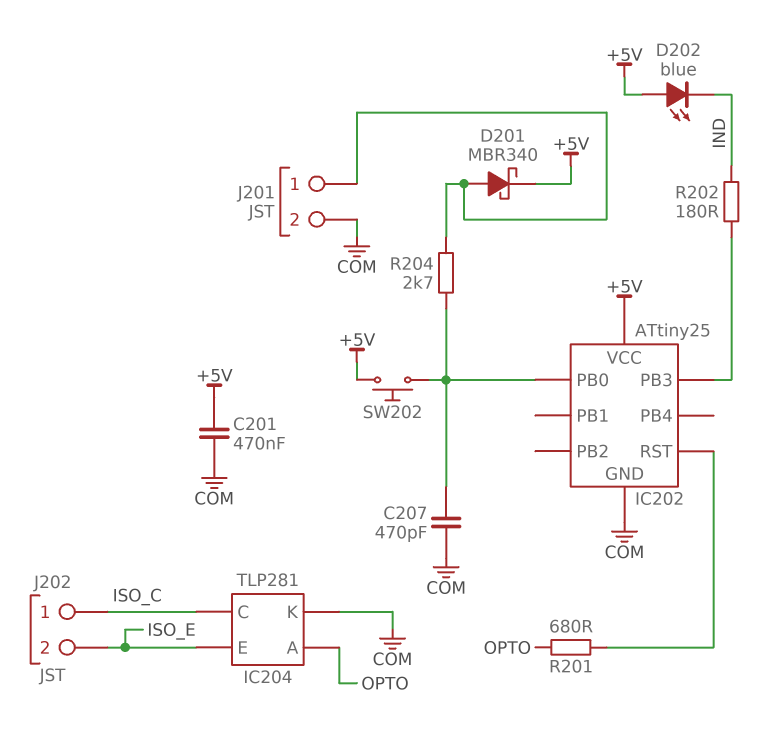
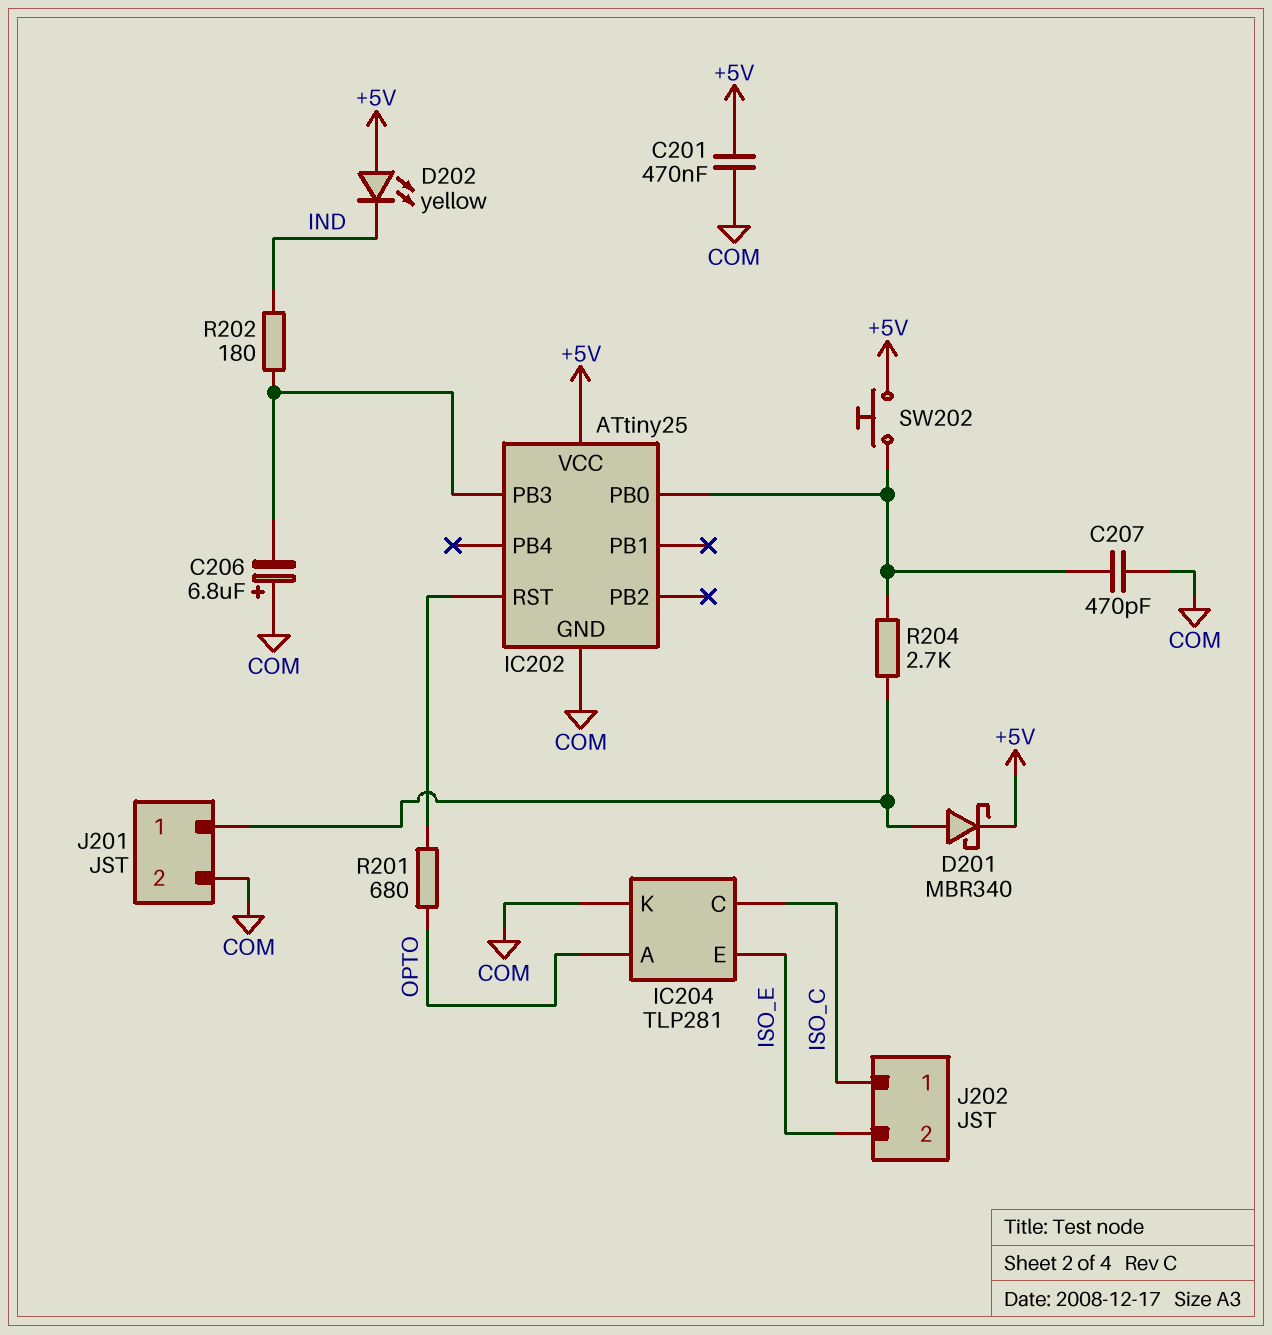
C206: none -> 6.8uF (plus COM, minus IC202/PB3)
D202: LED blue (A +5V, K IND) -> LED yellow (A +5V, K IND)

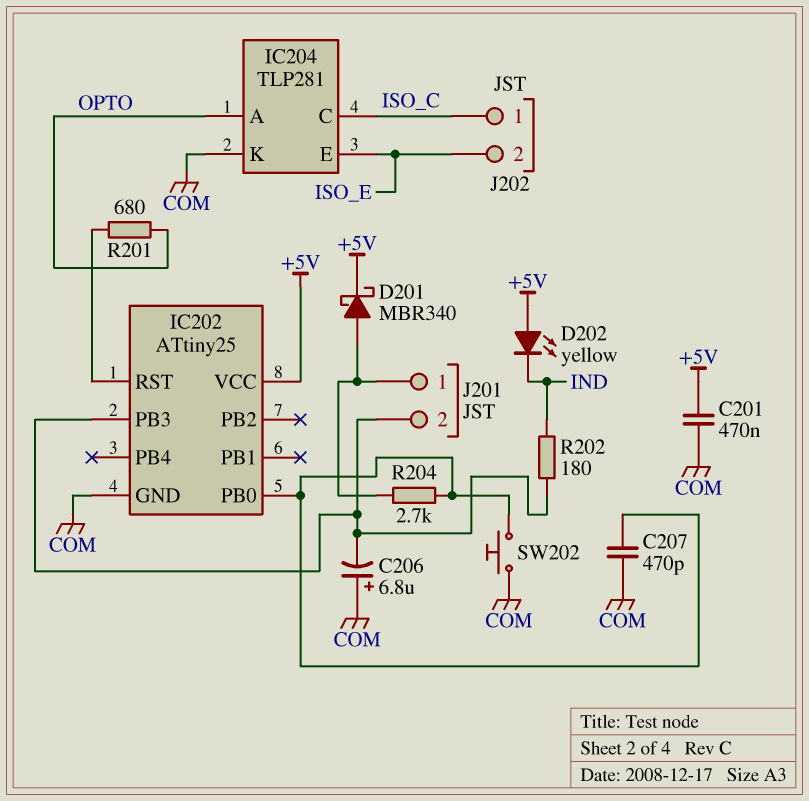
J201 pin 2: COM -> IC202/PB3
SW202: button (+5V, IC202/PB0) -> button (COM, IC202/PB0)

